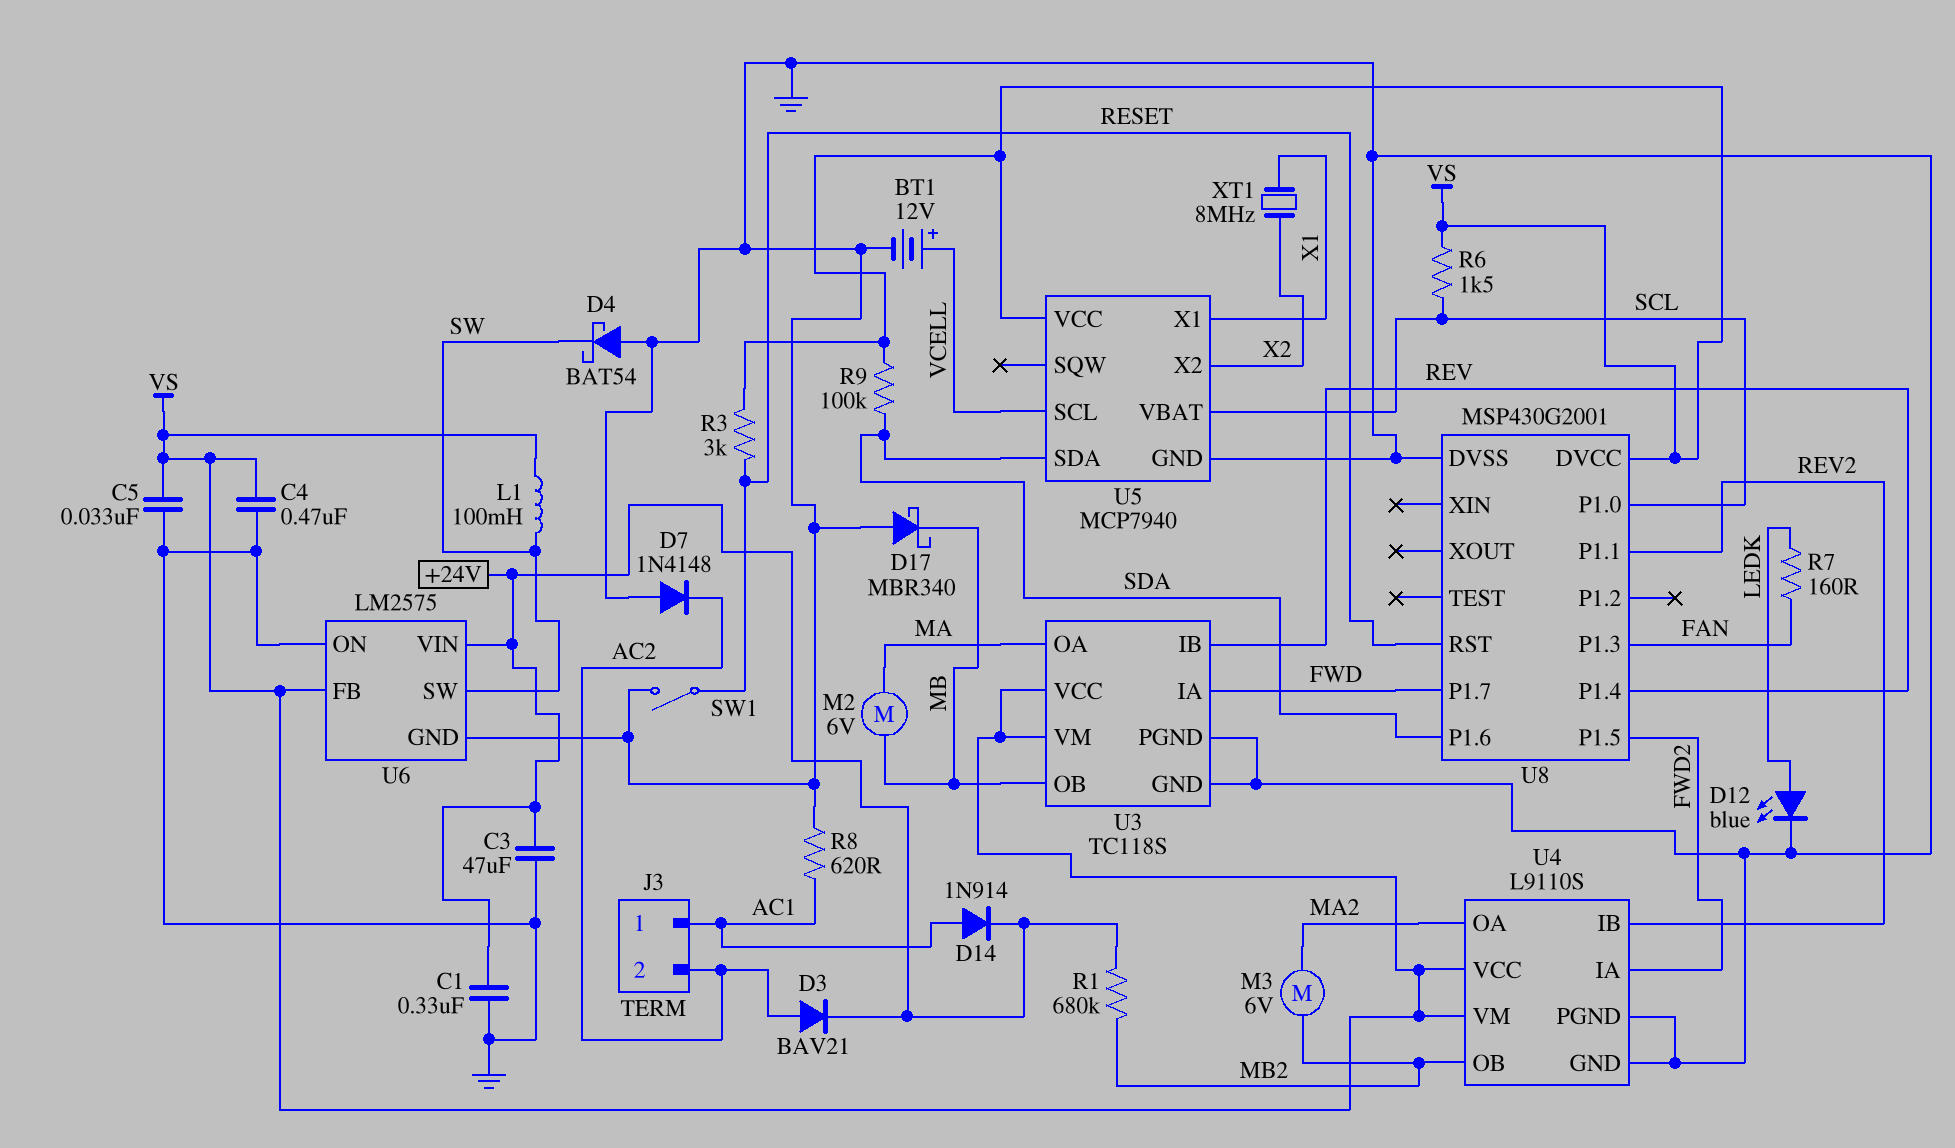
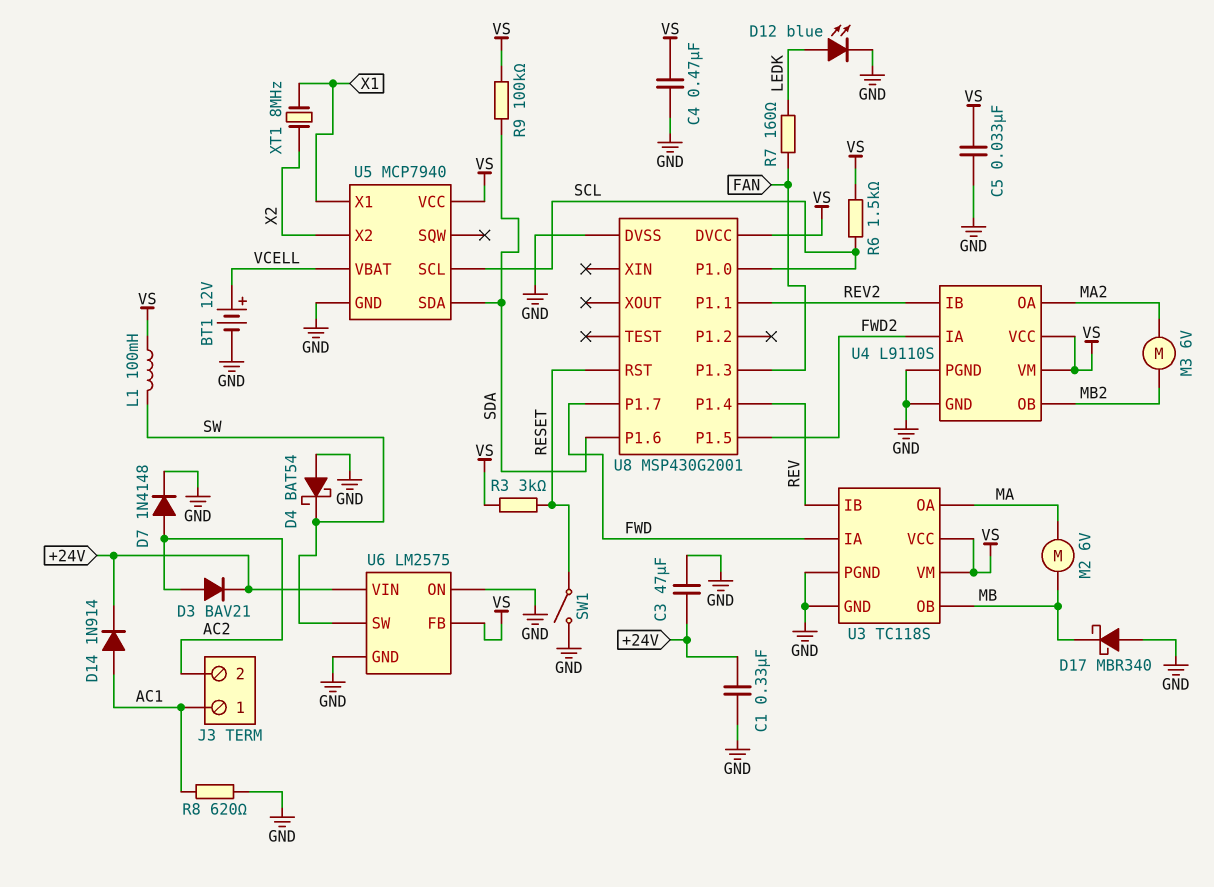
D7: diode 1N4148 (A GND, K AC2) -> diode 1N4148 (A AC2, K GND)
R1: 680k (+24V, MB2) -> none
U5 pin SCL: VCELL -> SCL
U5 pin VBAT: SCL -> VCELL

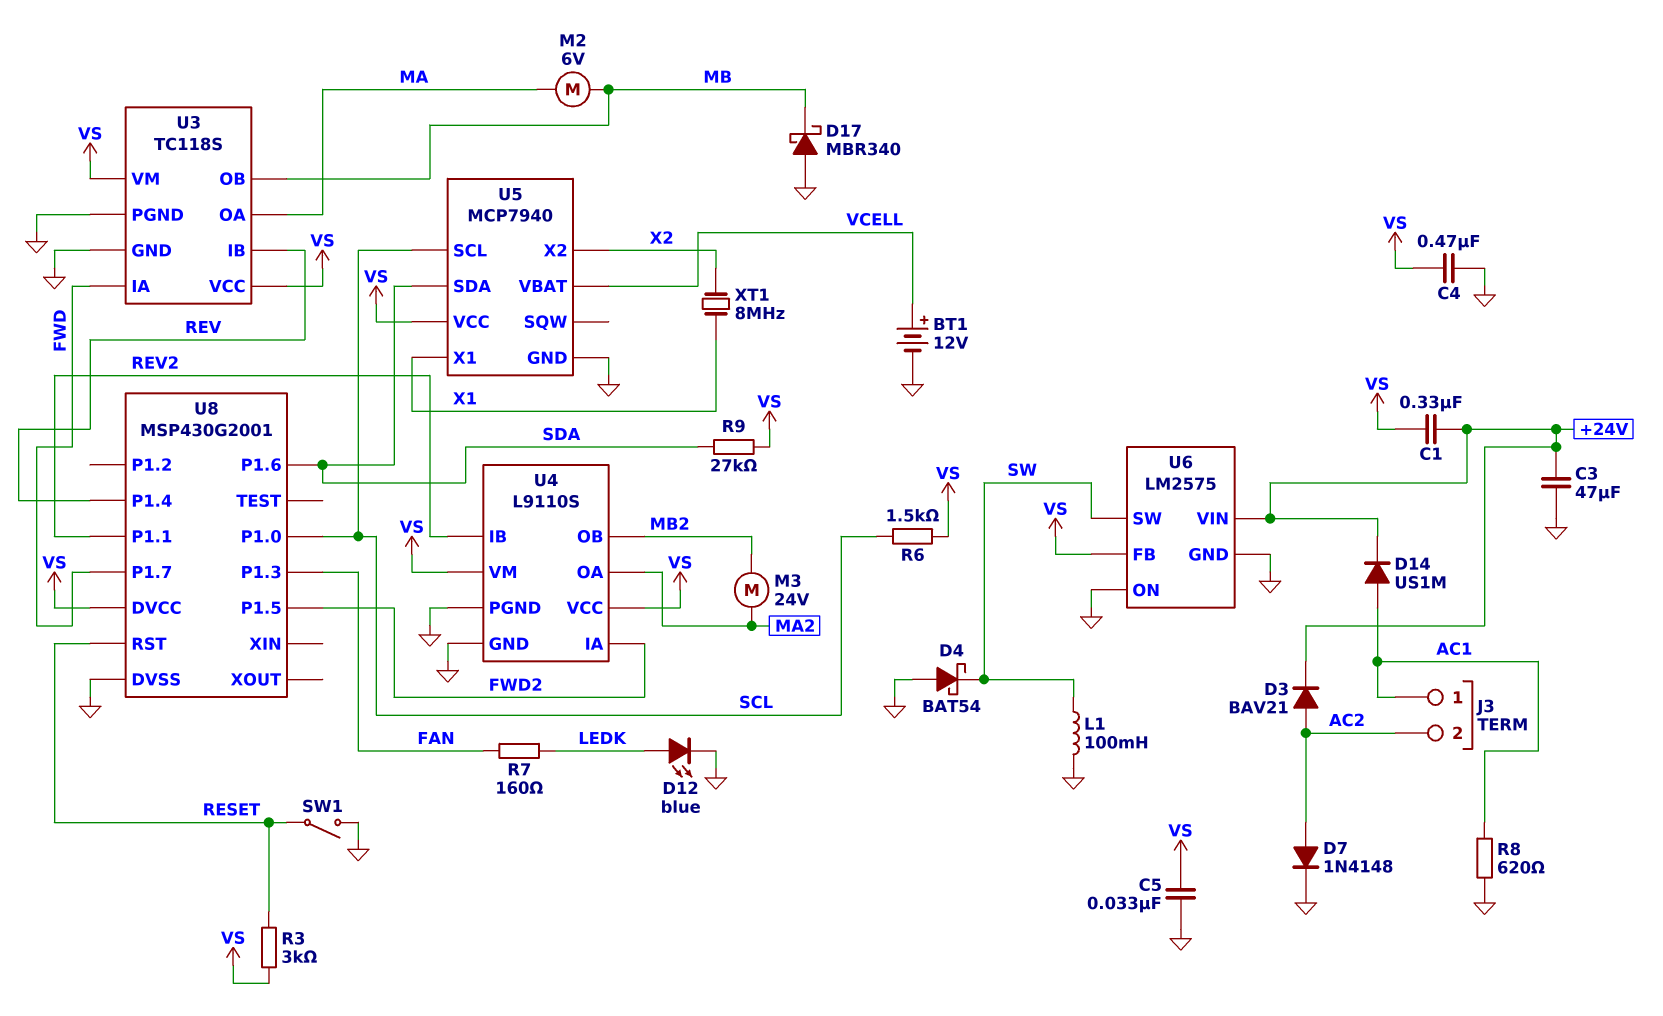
C1: 330nF (+24V, GND) -> 330nF (+24V, VS)
D14: diode 1N914 (A AC1, K +24V) -> diode US1M (A AC1, K +24V)
L1: 100mH (SW, VS) -> 100mH (GND, SW)
M3: motor 6V (MA2, MB2) -> motor 24V (MA2, MB2)
R9: 100k (SDA, VS) -> 27k (SDA, VS)

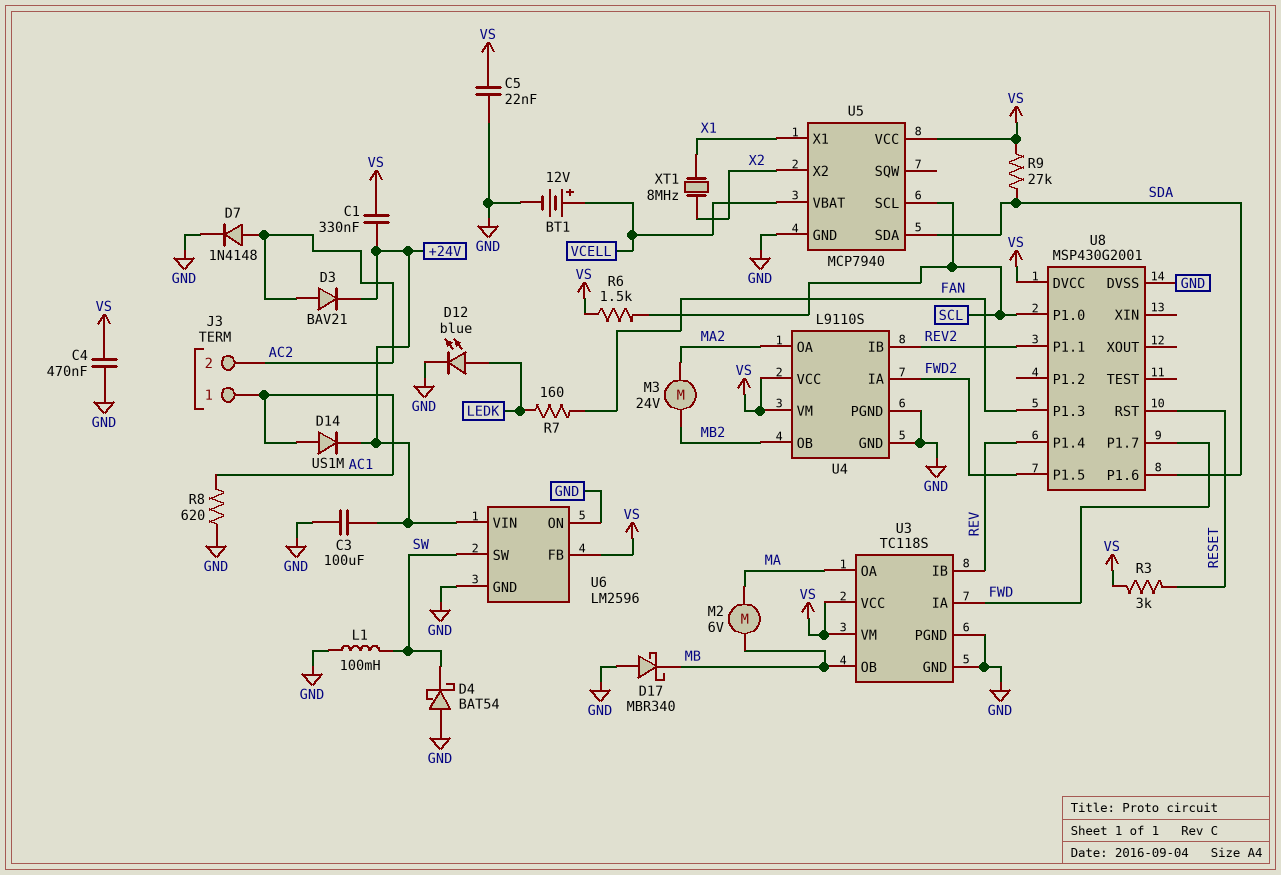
C3: 47uF (+24V, GND) -> 100uF (+24V, GND)
C5: 33nF (GND, VS) -> 22nF (GND, VS)
SW1: switch (GND, RESET) -> none
U6: LM2575 -> LM2596

